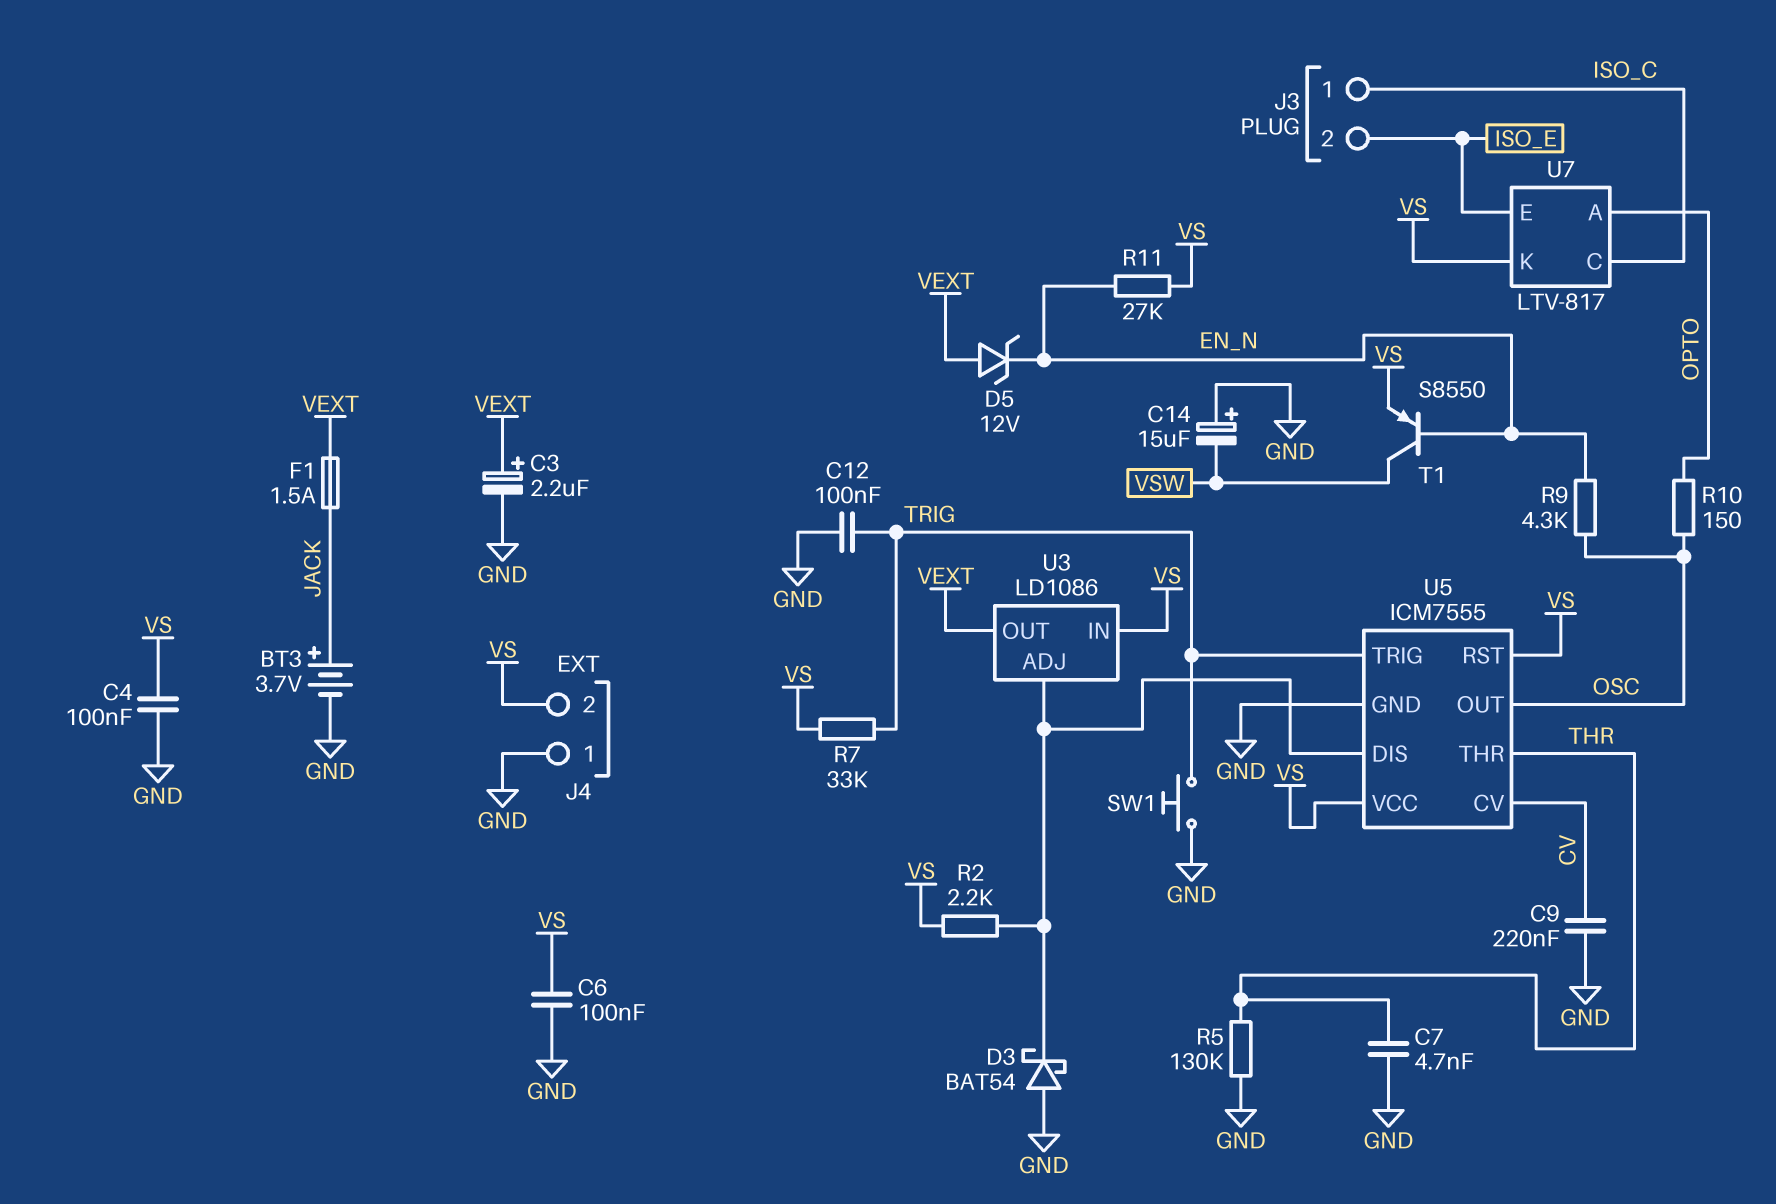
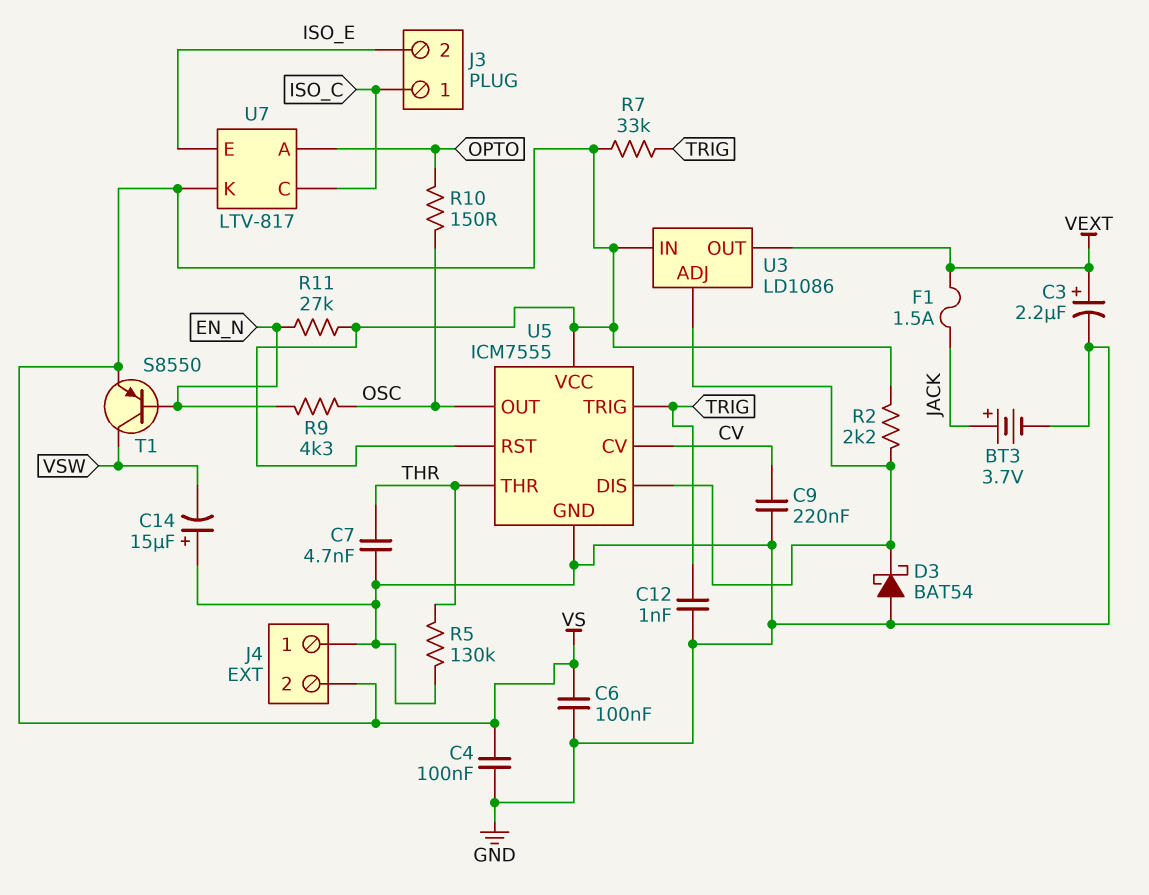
C12: 100nF (GND, TRIG) -> 1nF (GND, TRIG)
D5: zener 12V (A VEXT, K EN_N) -> none
SW1: button (GND, TRIG) -> none

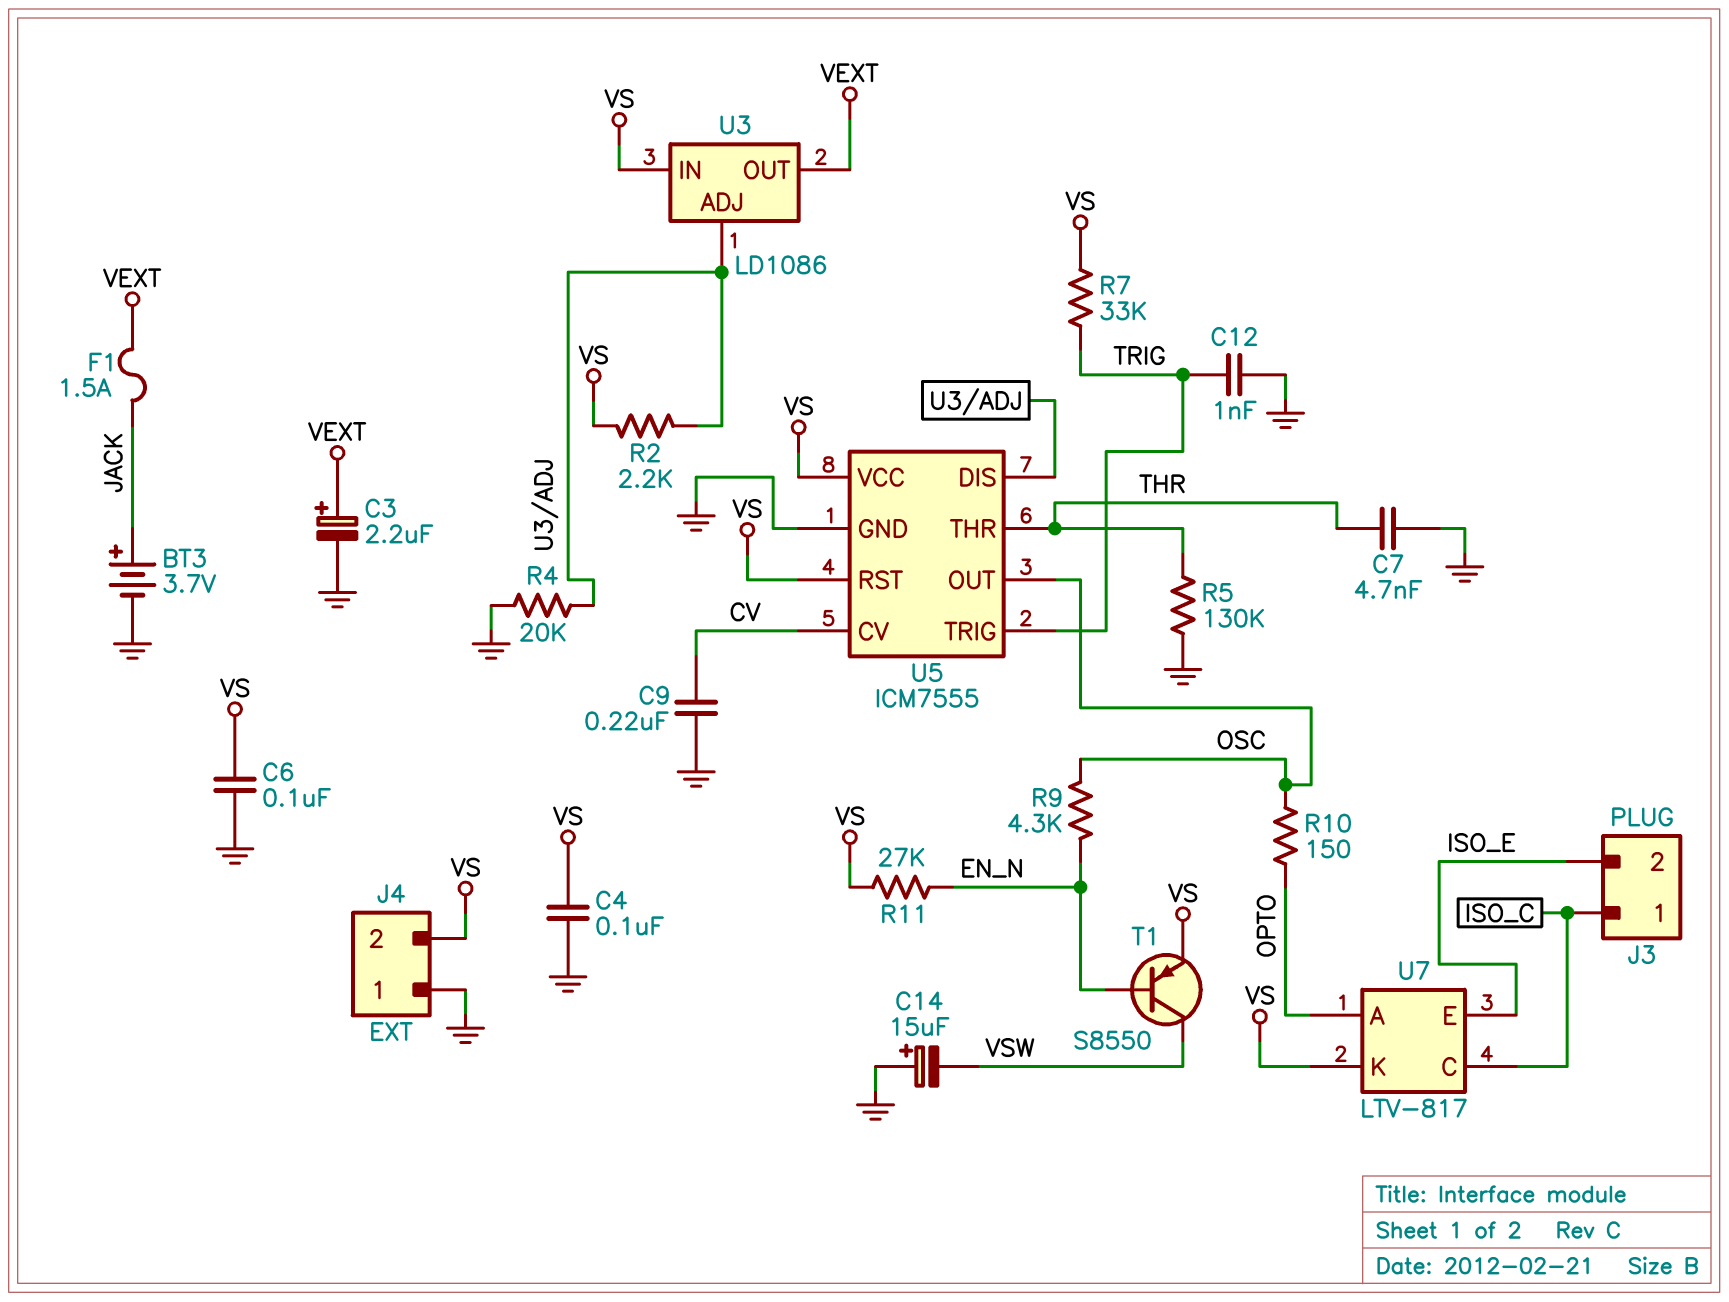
D3: schottky BAT54 (A GND, K U3/ADJ) -> none
R4: none -> 20k (GND, U3/ADJ)

